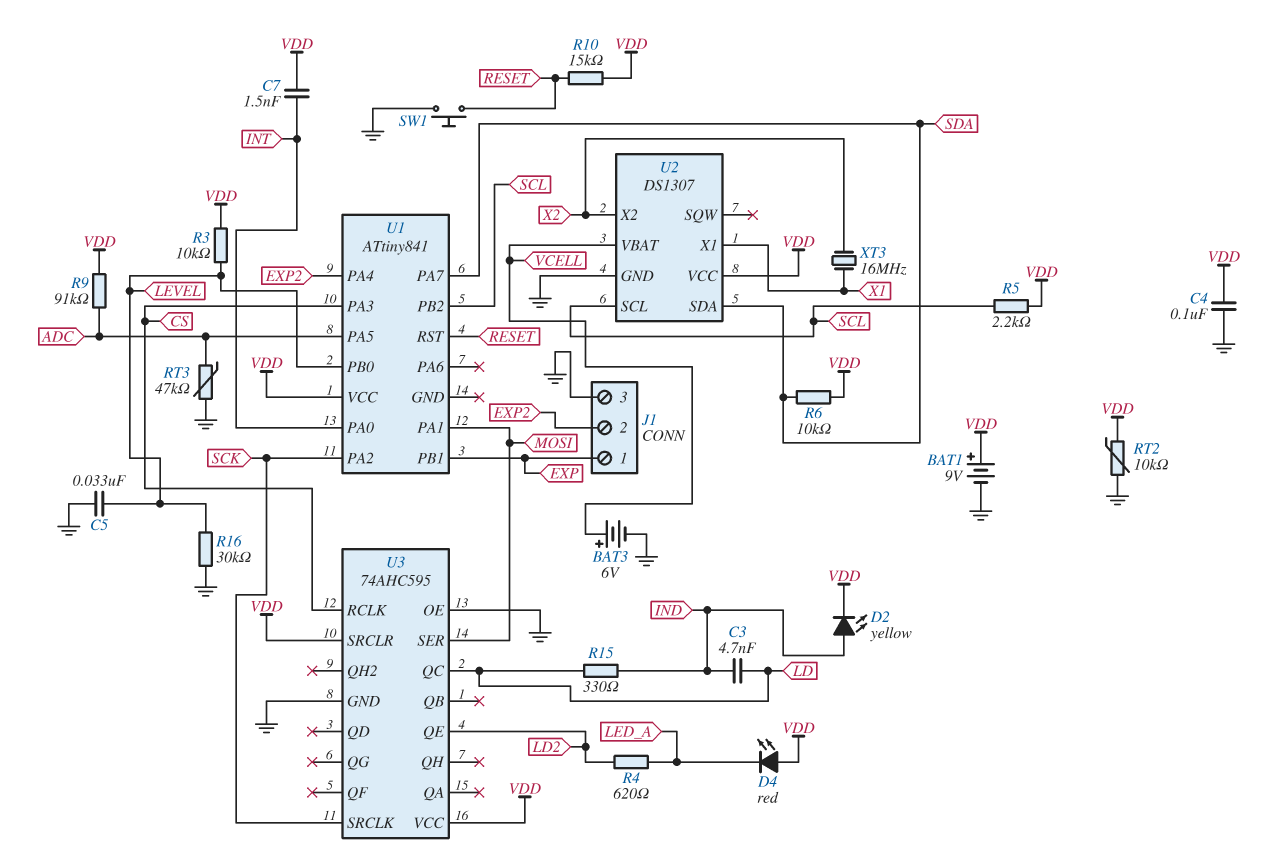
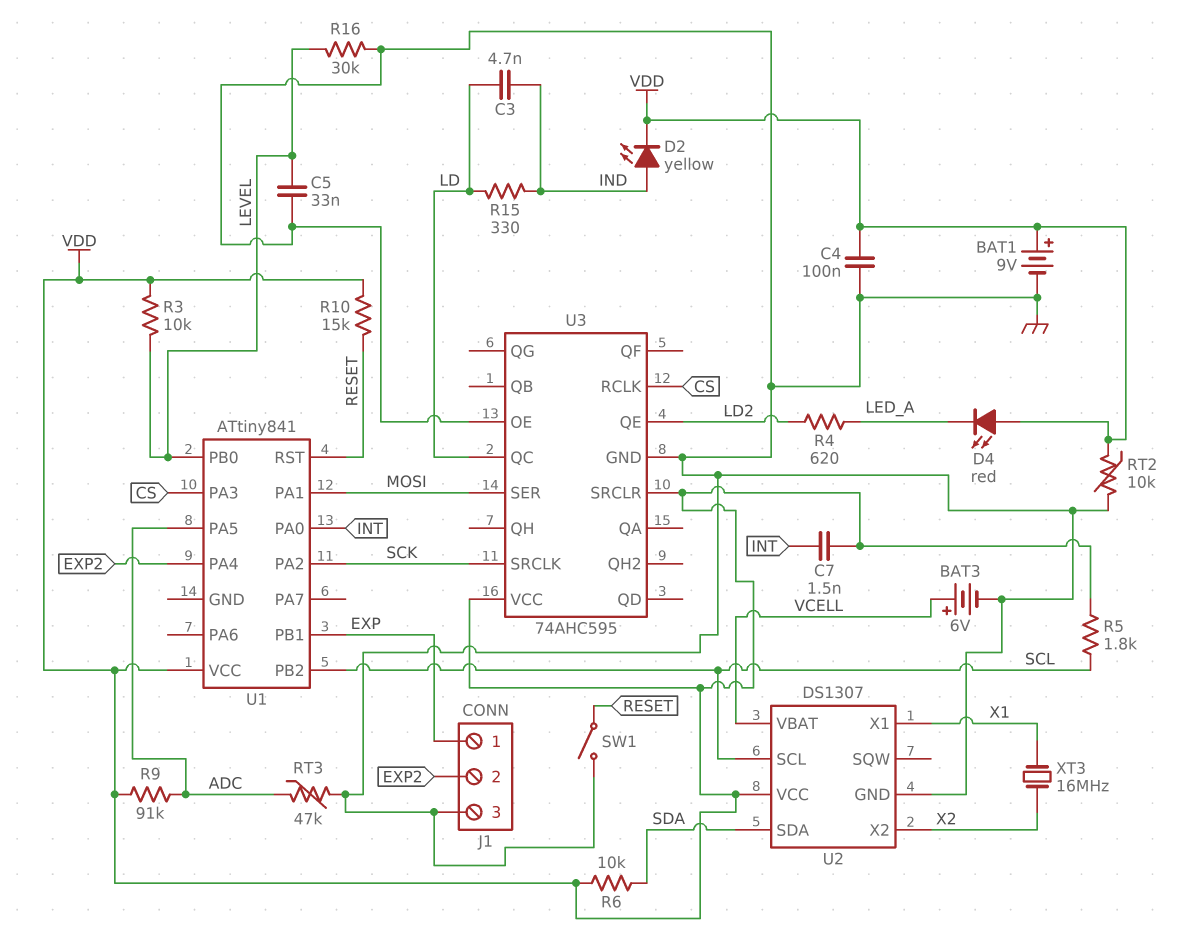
R5: 2.2k (SCL, VDD) -> 1.8k (SCL, VDD)
SW1: button (GND, RESET) -> switch (GND, RESET)
U1 pin PA7: SDA -> none

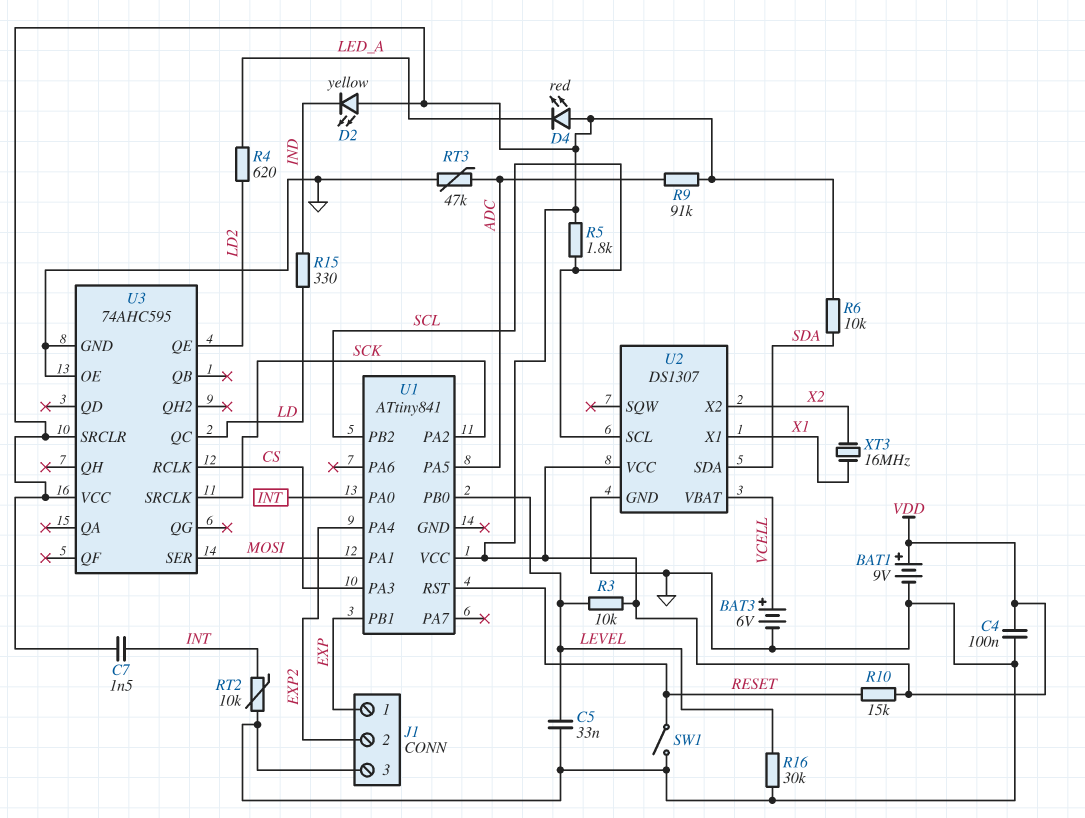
C3: 4.7nF (IND, LD) -> none
D2: LED yellow (A IND, K VDD) -> LED yellow (A VDD, K IND)
RT2: 10k (GND, VDD) -> 10k (GND, INT)

